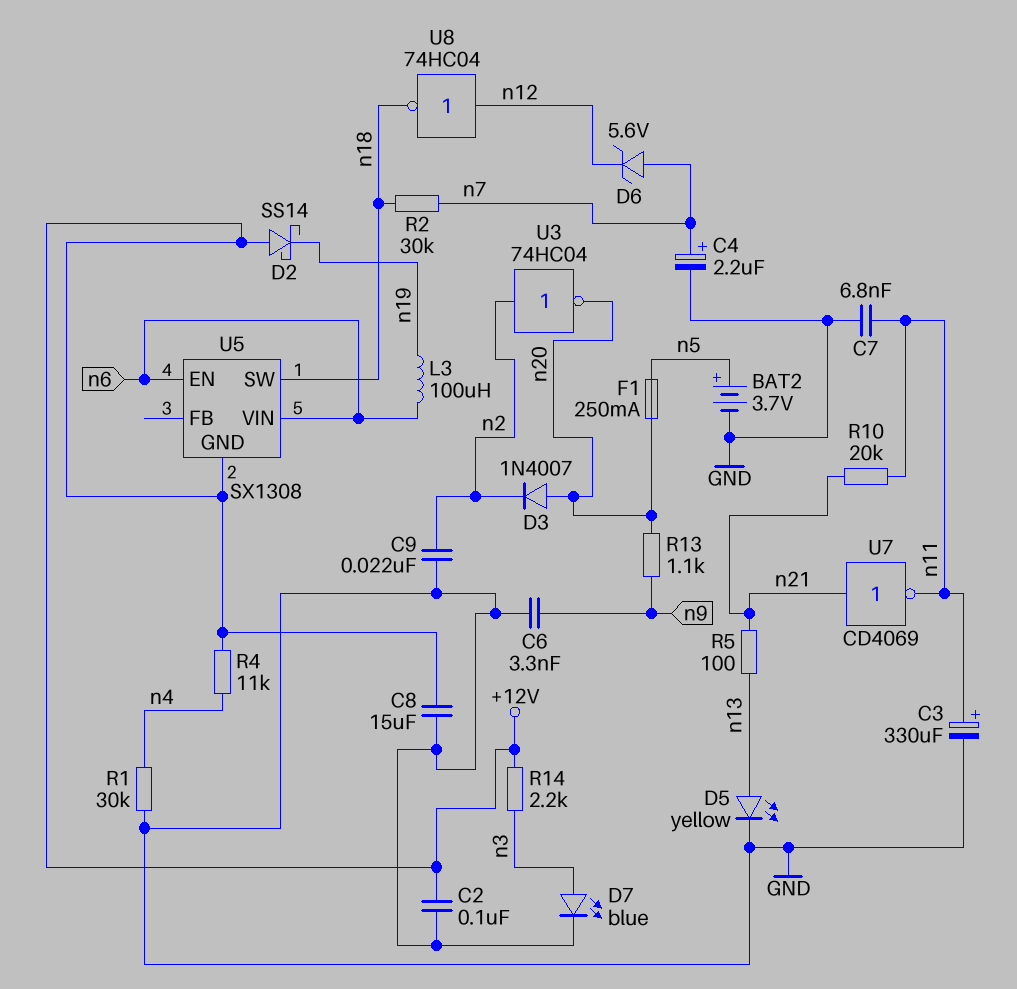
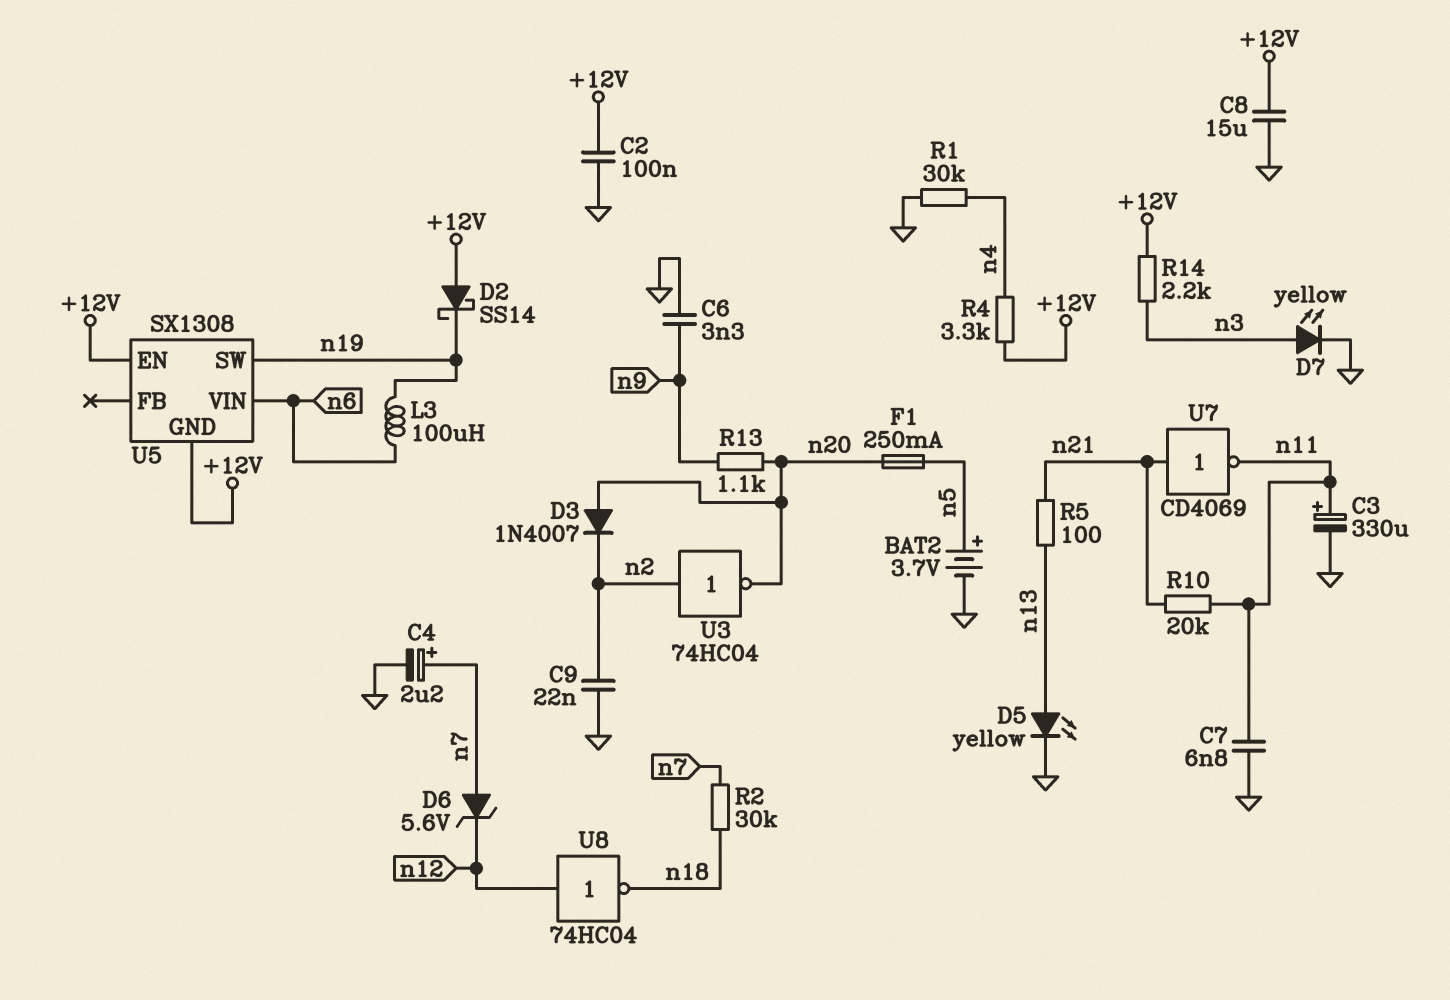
D7: LED blue (A n3, K GND) -> LED yellow (A n3, K GND)
R4: 11k (+12V, n4) -> 3.3k (+12V, n4)
U5 pin EN: n6 -> +12V
U5 pin SW: n18 -> n19

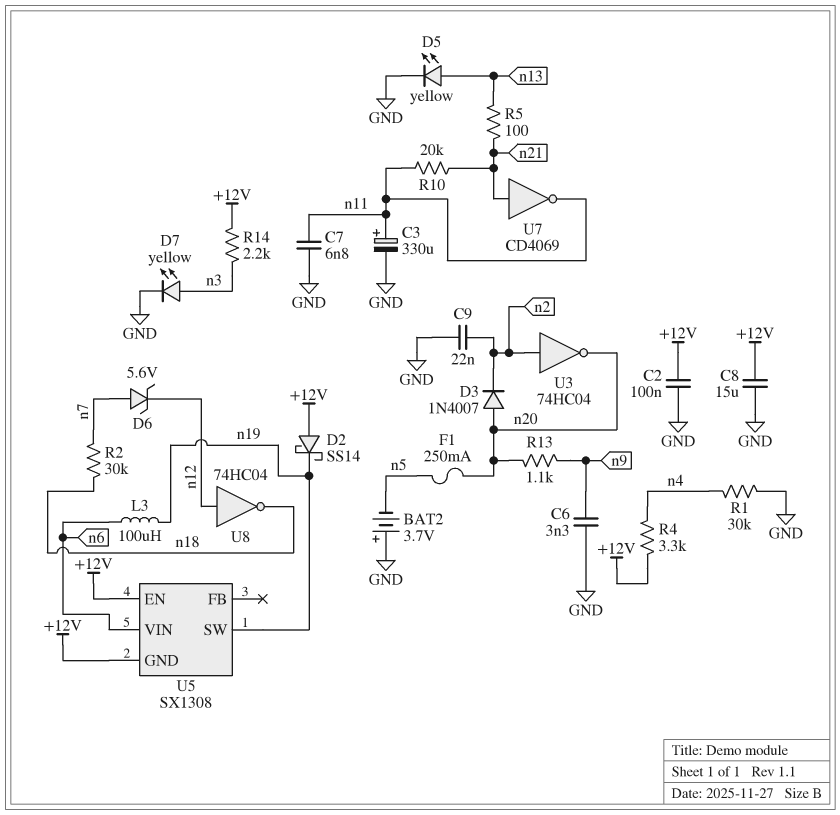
BAT2: 3.7V (plus n5, minus GND) -> 3.7V (plus GND, minus n5)
C4: 2.2uF (plus n7, minus GND) -> none

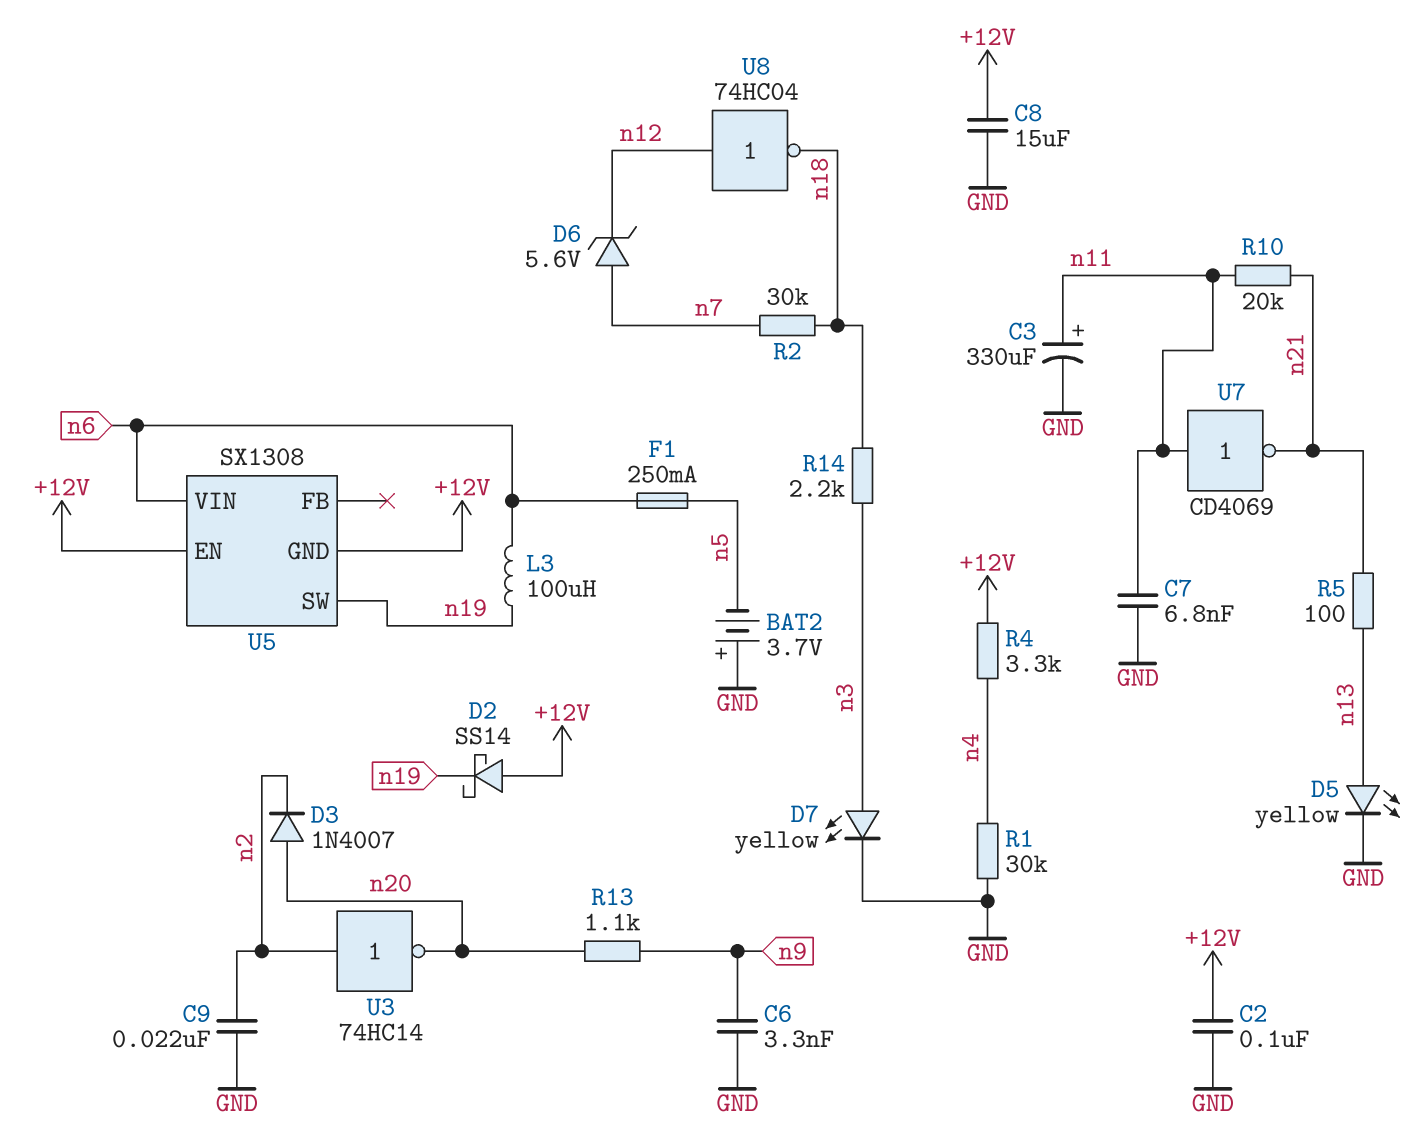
F1: 250mA (n5, n20) -> 250mA (n5, n6)
R14: 2.2k (+12V, n3) -> 2.2k (n3, n18)
U3: NOT 74HC04 (in n2, out n20) -> NOT 74HC14 (in n2, out n20)
U7: NOT CD4069 (in n21, out n11) -> NOT CD4069 (in n11, out n21)

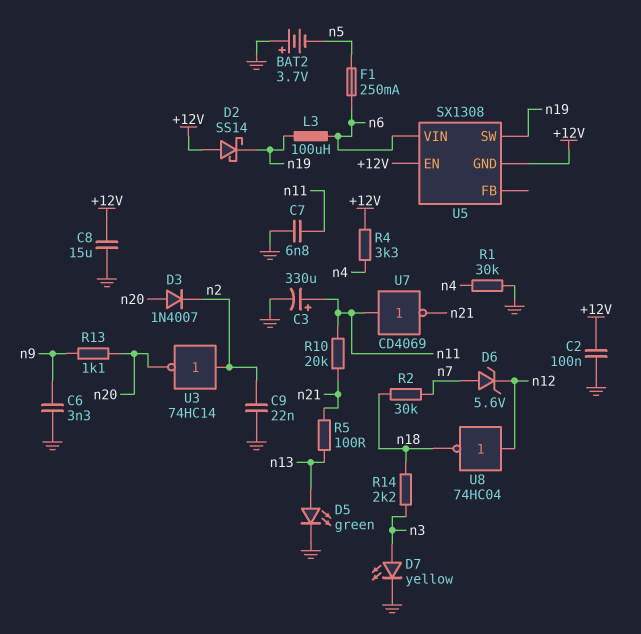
D5: LED yellow (A n13, K GND) -> LED green (A n13, K GND)

